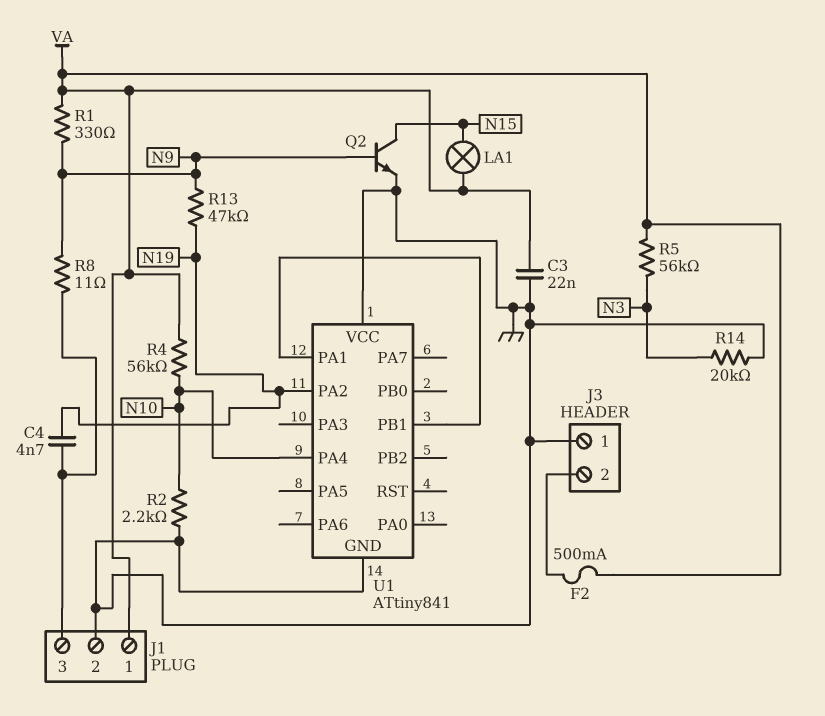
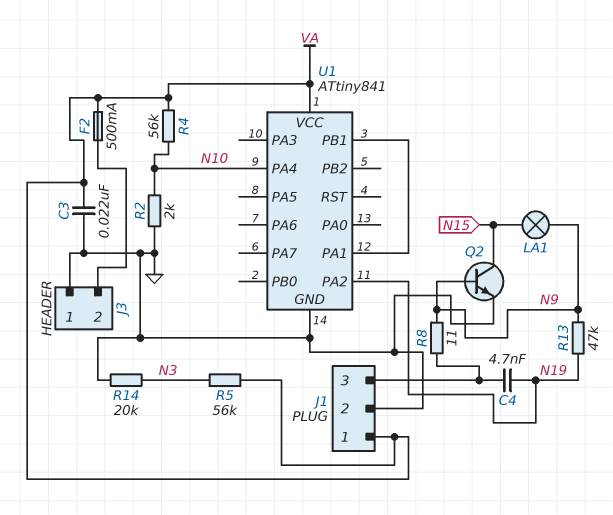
LA1: lamp (N15, VA) -> lamp (N9, N15)
R1: 330 (N9, VA) -> none
R2: 2.2k (GND, N10) -> 2k (GND, N10)
U1 pin VCC: GND -> VA

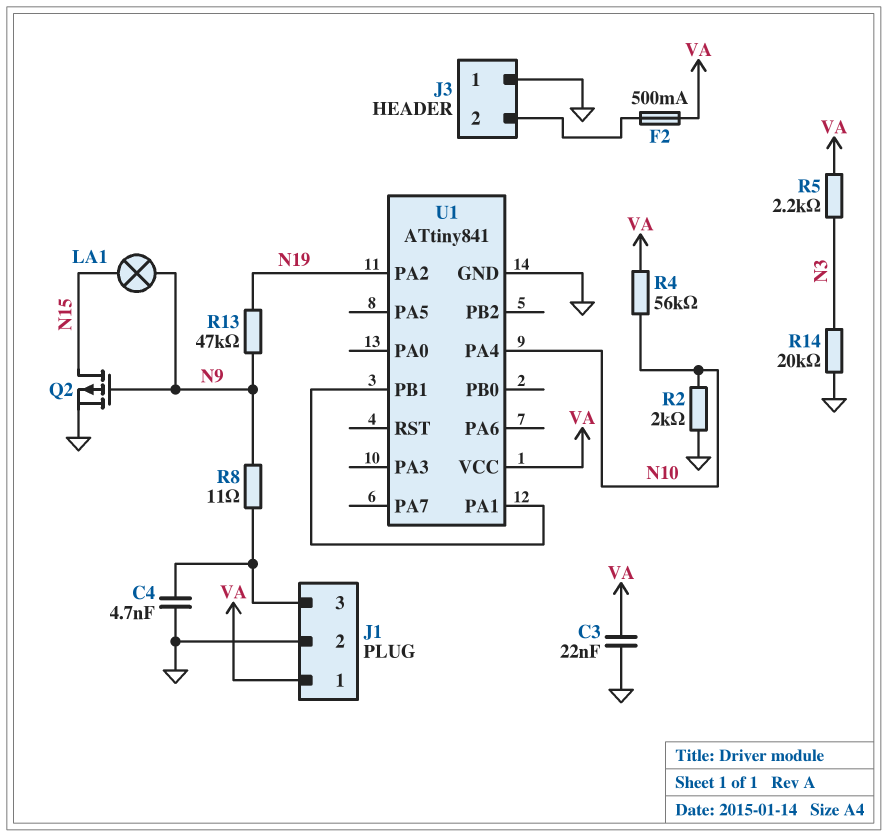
C4: 4.7nF (J1/3, N19) -> 4.7nF (GND, J1/3)
Q2: NPN (B N9, C N15, E GND) -> PMOS (G N9, D N15, S GND)
R5: 56k (N3, VA) -> 2.2k (N3, VA)

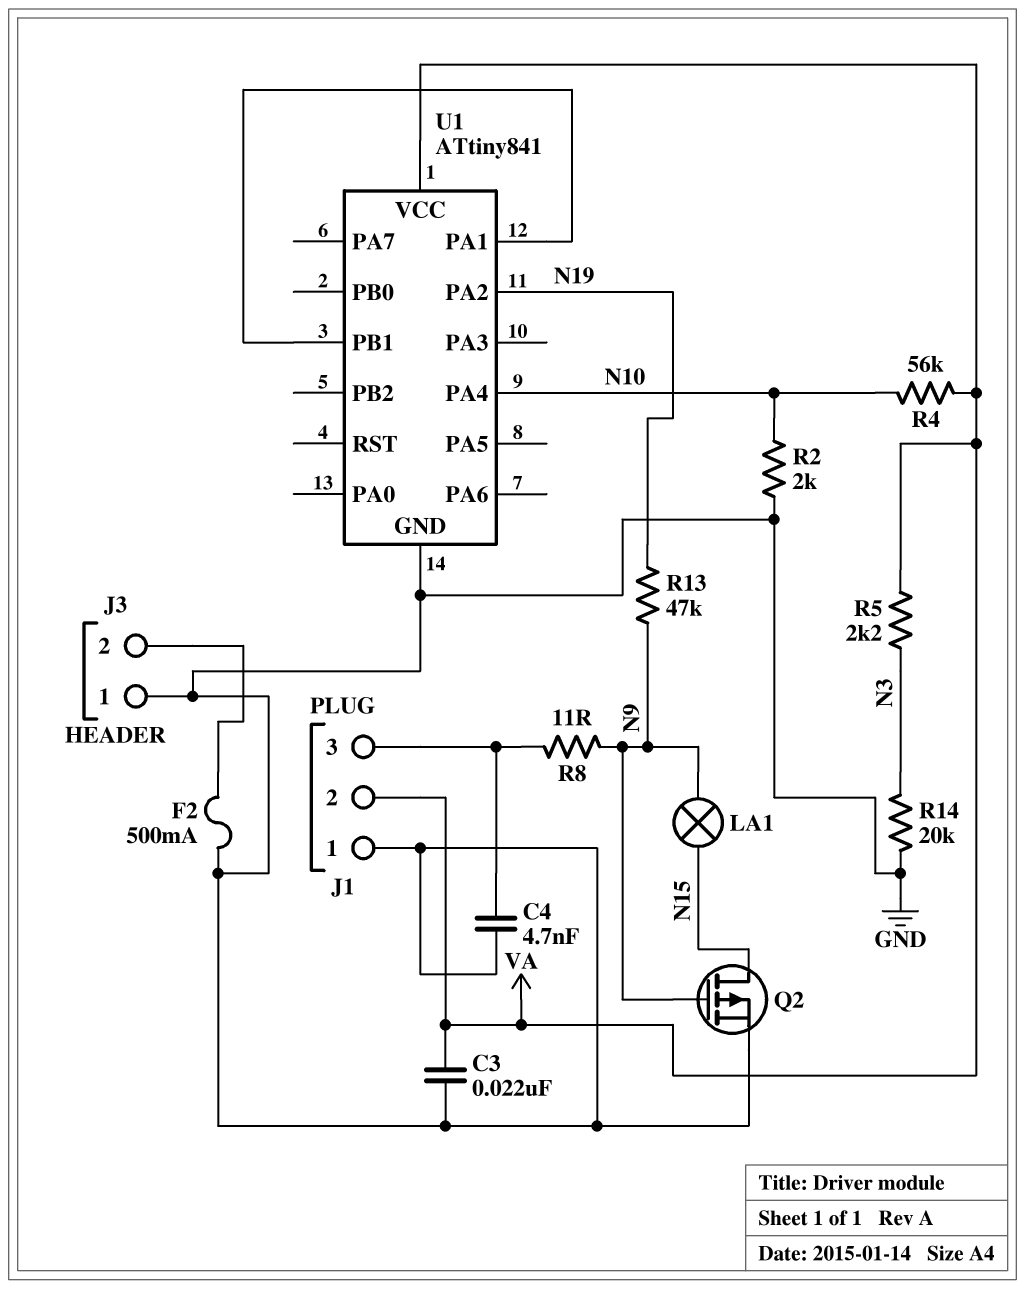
F2: 500mA (J3/2, VA) -> 500mA (GND, J3/2)
J1 pin 1: VA -> GND
J1 pin 2: GND -> VA

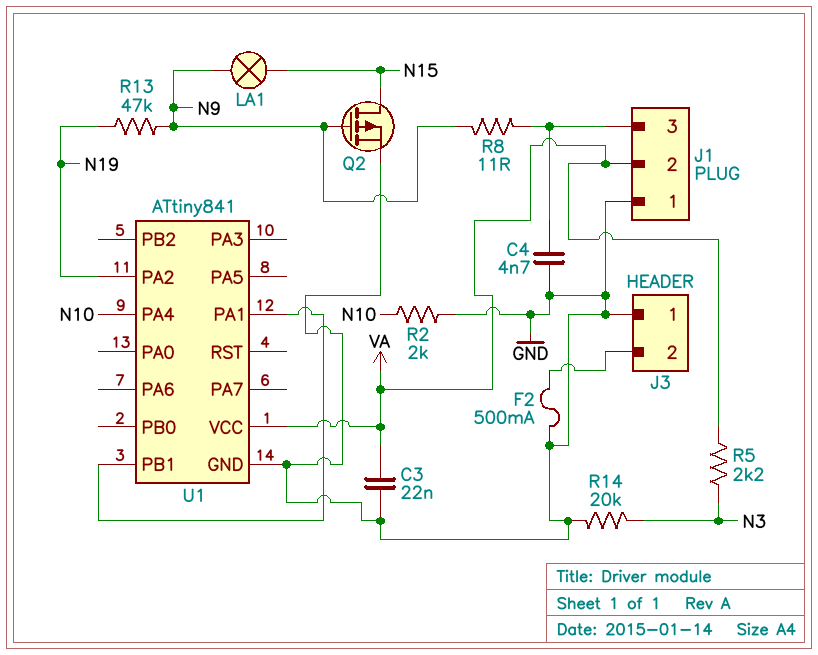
R4: 56k (N10, VA) -> none

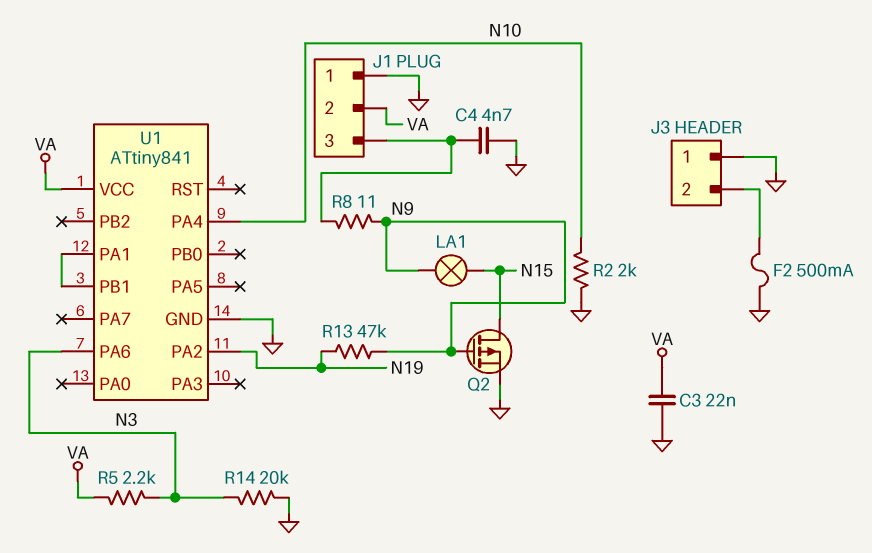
U1 pin PA6: none -> N3

